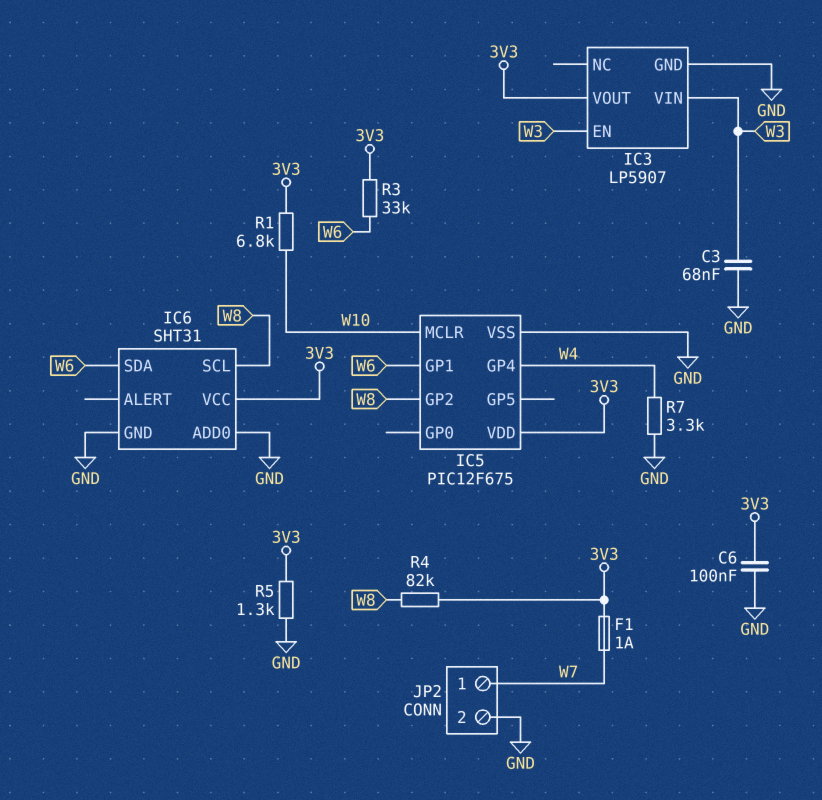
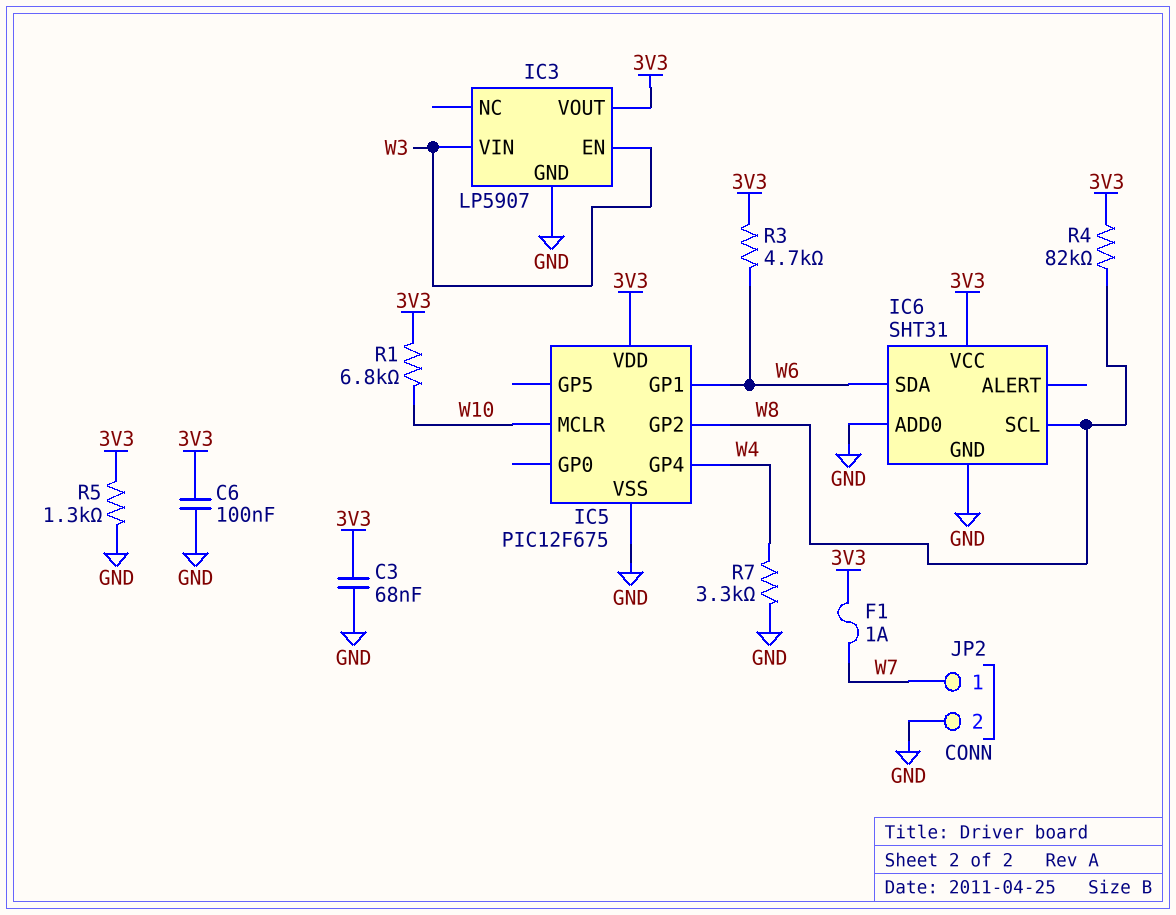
C3: 68nF (GND, W3) -> 68nF (3V3, GND)
R3: 33k (3V3, W6) -> 4.7k (3V3, W6)

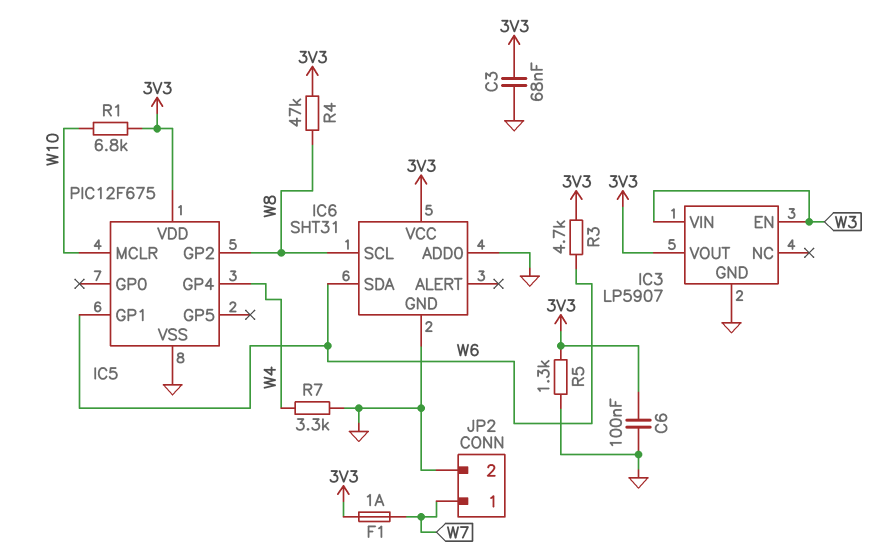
R4: 82k (3V3, W8) -> 47k (3V3, W8)

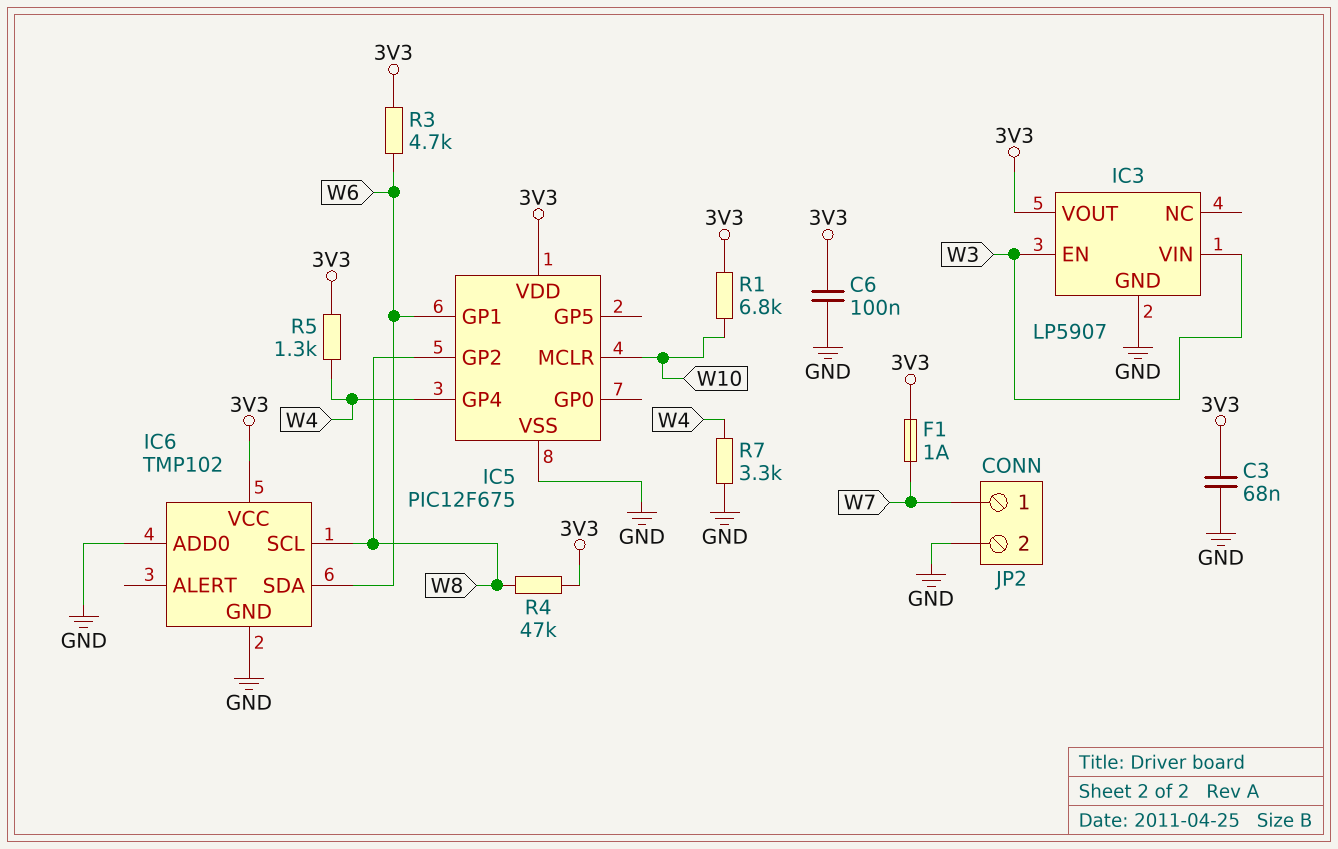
IC6: SHT31 -> TMP102
R5: 1.3k (3V3, GND) -> 1.3k (3V3, W4)

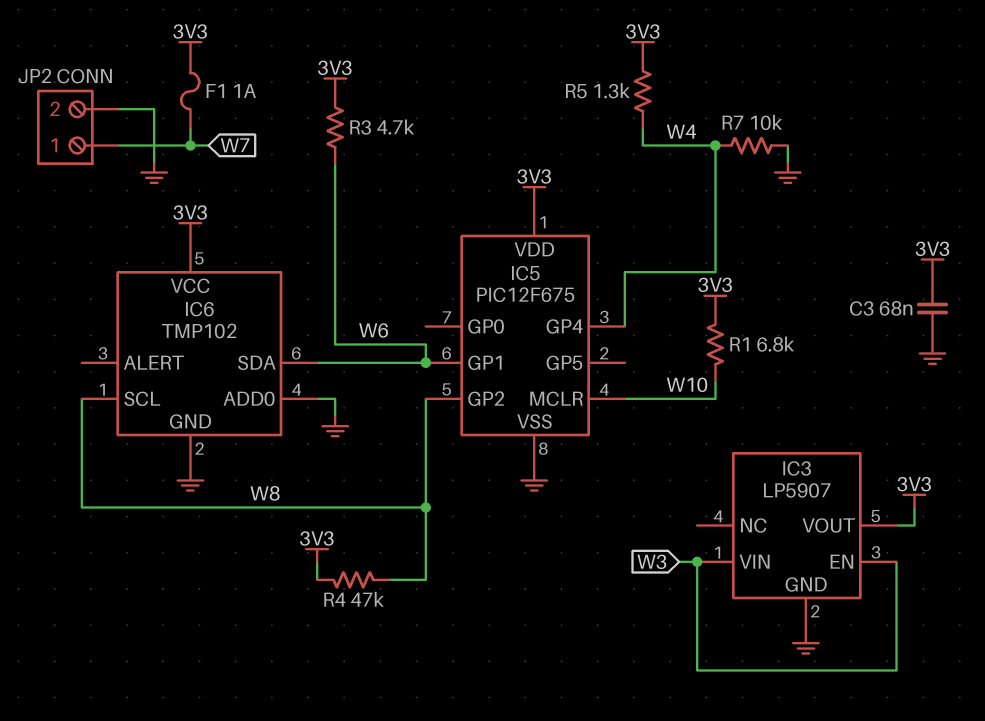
C6: 100nF (3V3, GND) -> none
R7: 3.3k (GND, W4) -> 10k (GND, W4)

